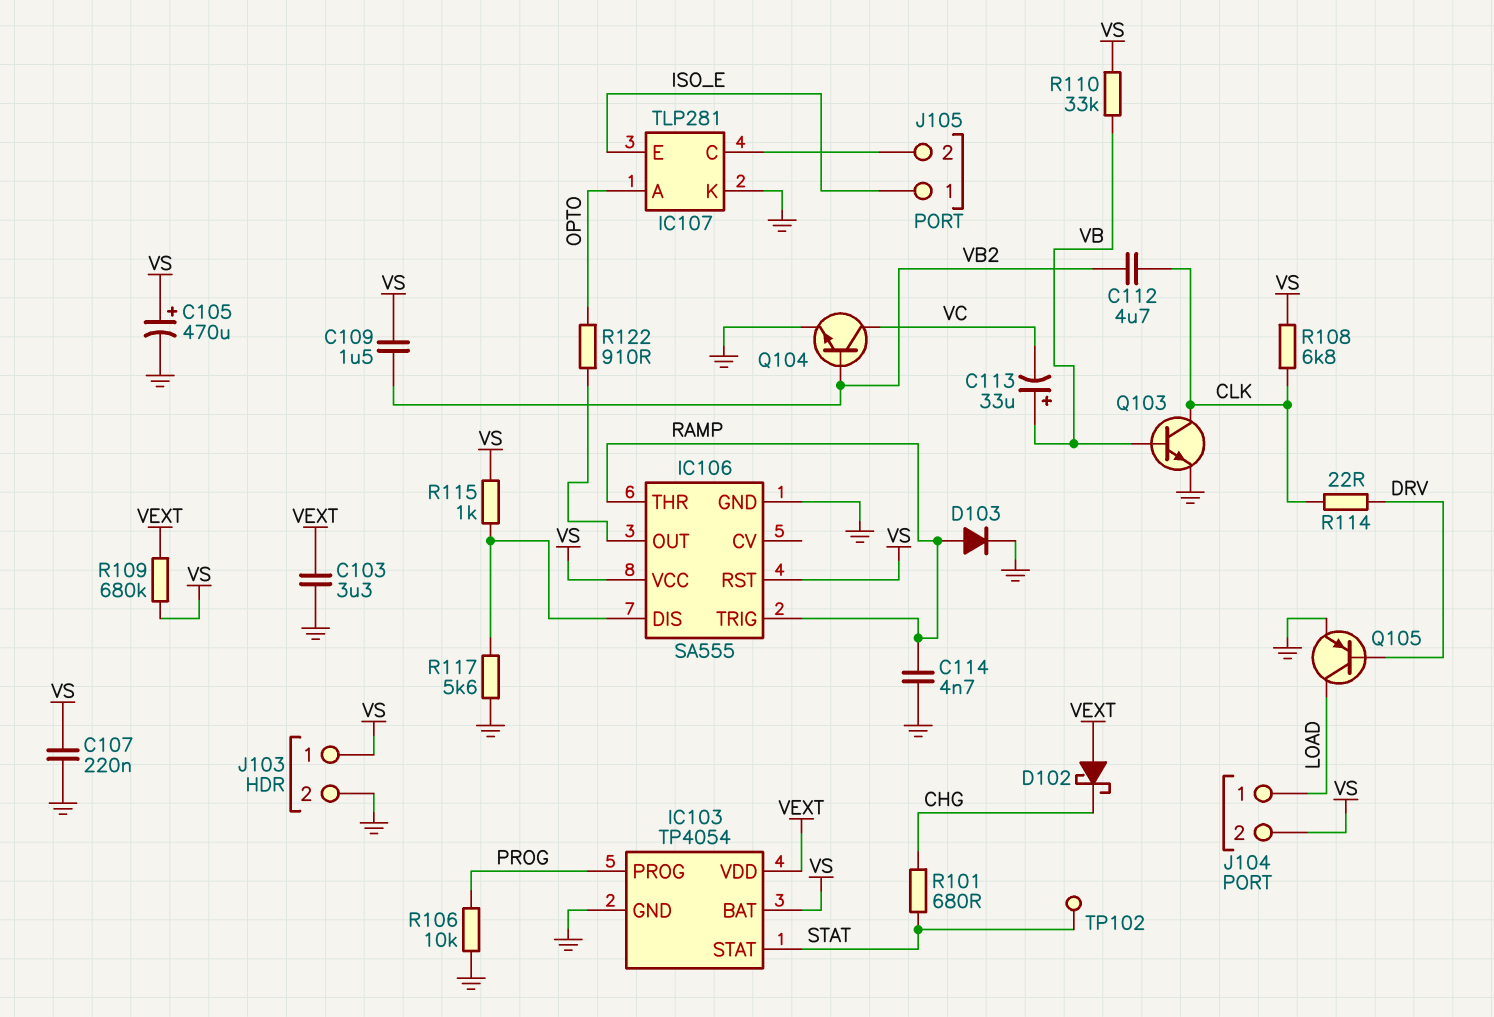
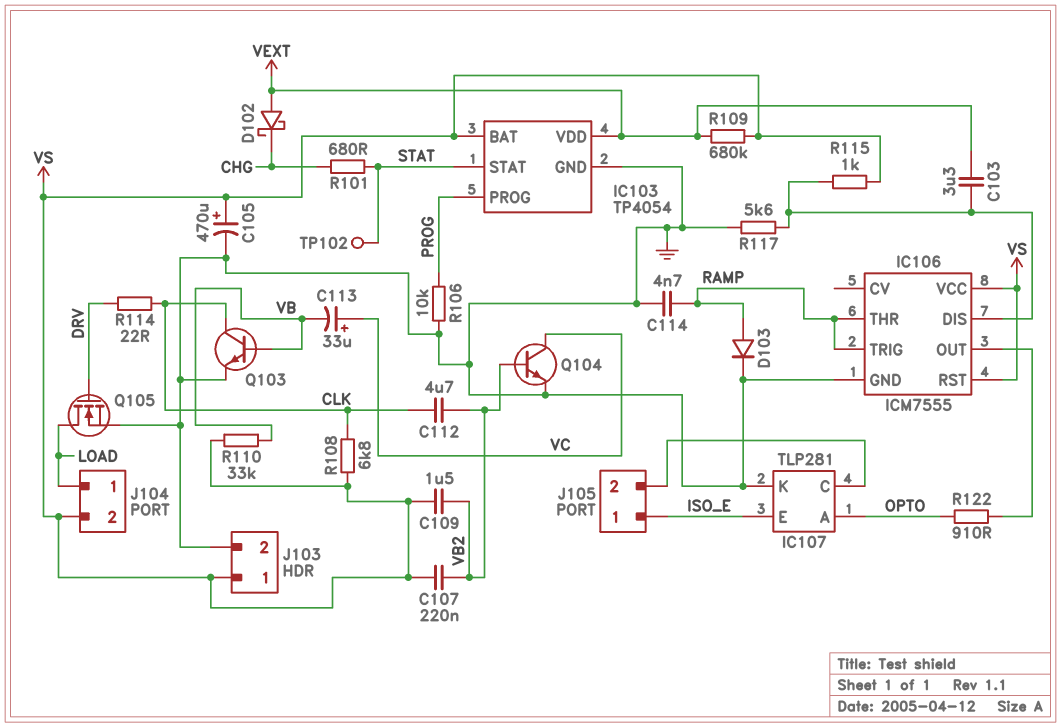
C103: 3.3uF (GND, VEXT) -> 3.3uF (IC106/DIS, VEXT)
C107: 220nF (GND, VS) -> 220nF (VB2, VS)
C113: 33uF (plus VB, minus VC) -> 33uF (plus VC, minus VB)
IC106: SA555 -> ICM7555
Q105: PNP (B DRV, C LOAD, E GND) -> NMOS (G DRV, D LOAD, S GND)

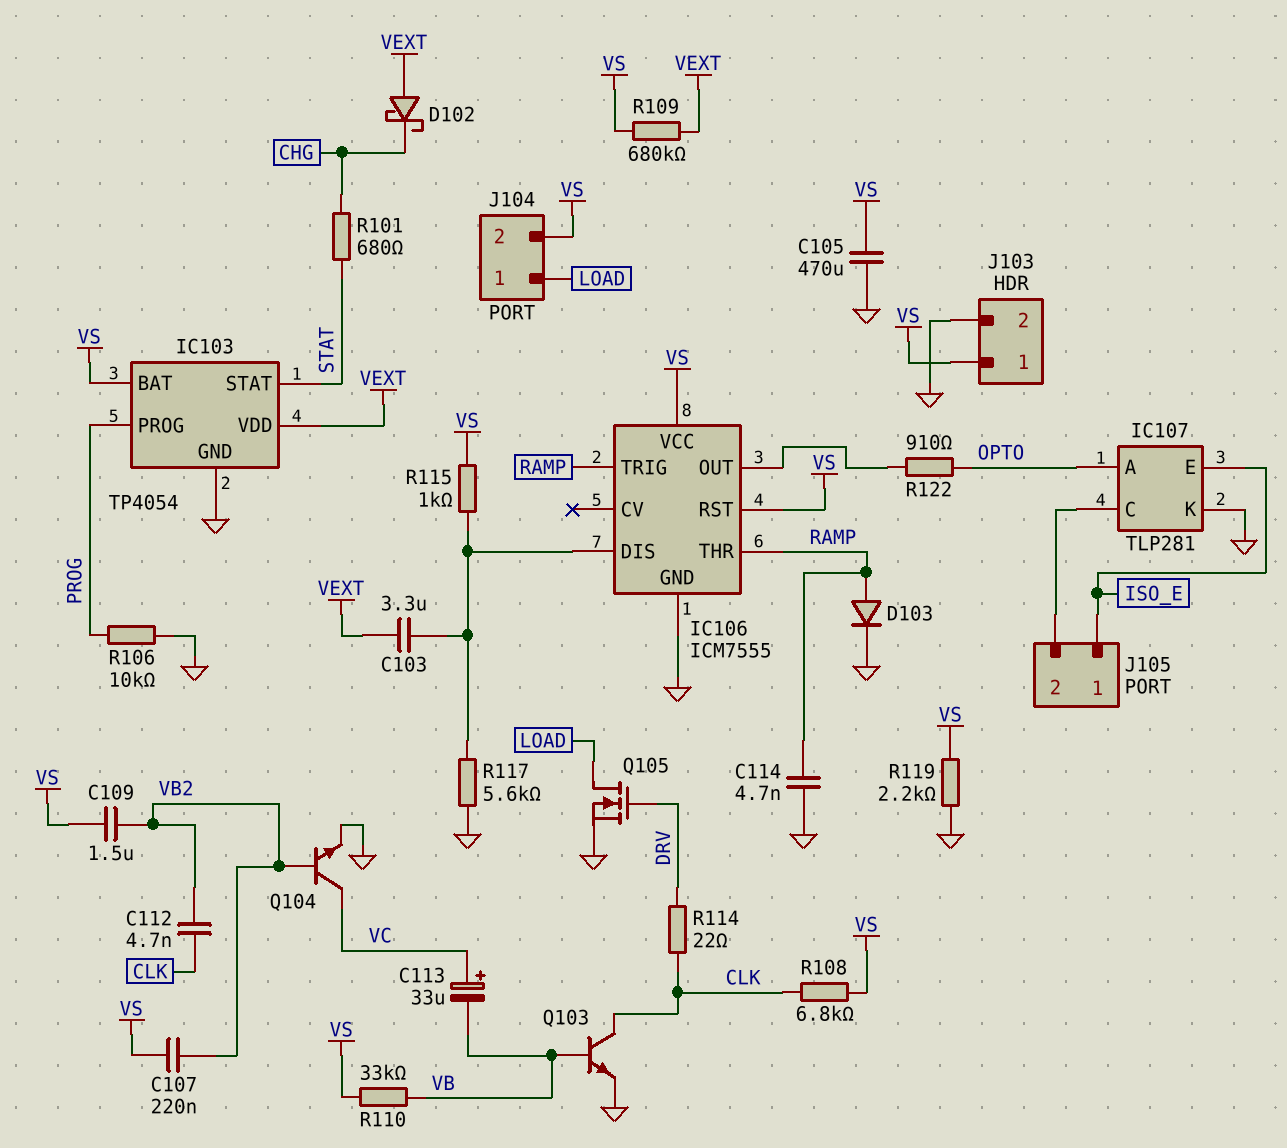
C105: 470uF (plus VS, minus GND) -> 470uF (GND, VS)
C112: 4.7uF (CLK, VB2) -> 4.7nF (CLK, VB2)
R119: none -> 2.2k (GND, VS)
TP102: test point (STAT) -> none

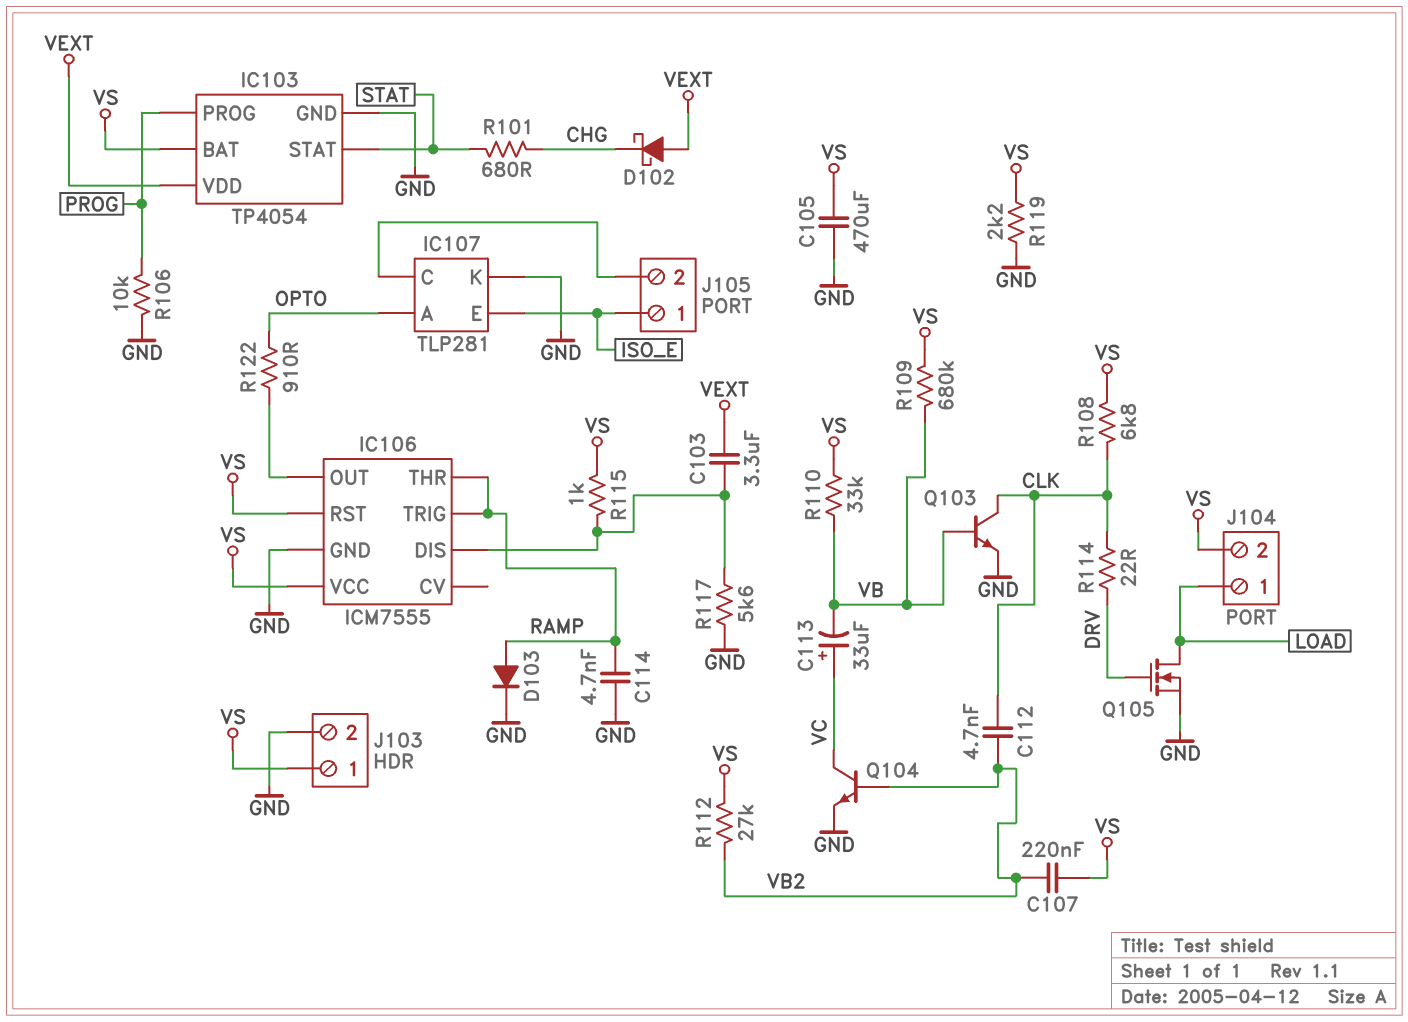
C109: 1.5uF (VB2, VS) -> none
R109: 680k (VEXT, VS) -> 680k (VB, VS)
R112: none -> 27k (VB2, VS)

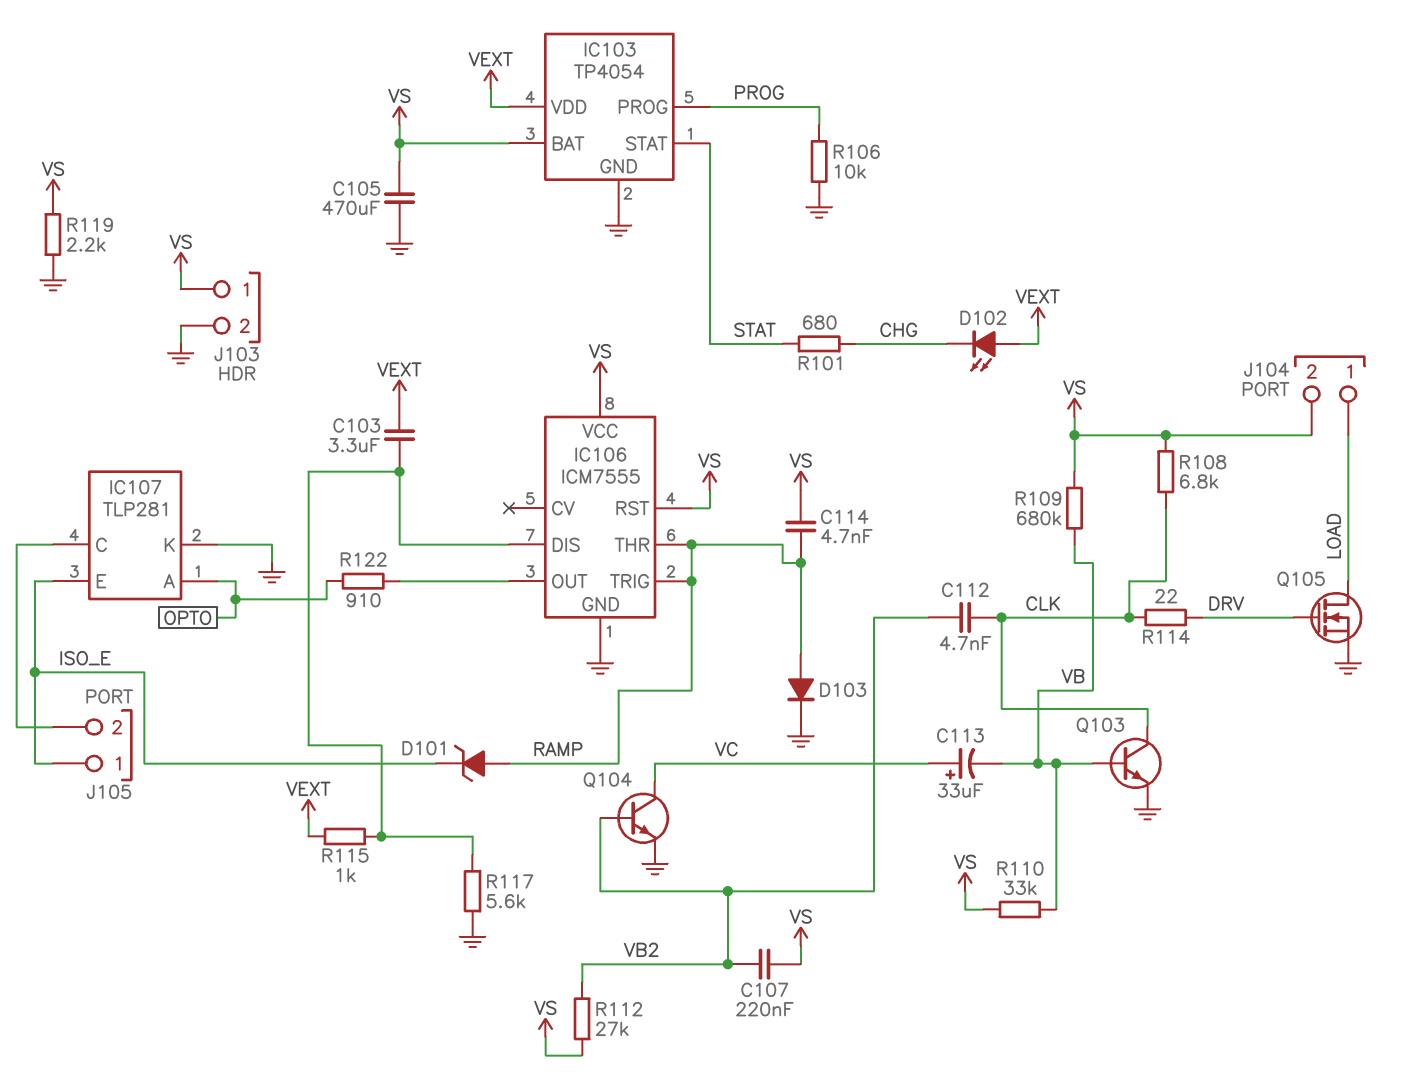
C114: 4.7nF (GND, RAMP) -> 4.7nF (RAMP, VS)
D101: none -> zener (A RAMP, K ISO_E)
D102: schottky (A VEXT, K CHG) -> LED (A VEXT, K CHG)
R115: 1k (IC106/DIS, VS) -> 1k (IC106/DIS, VEXT)

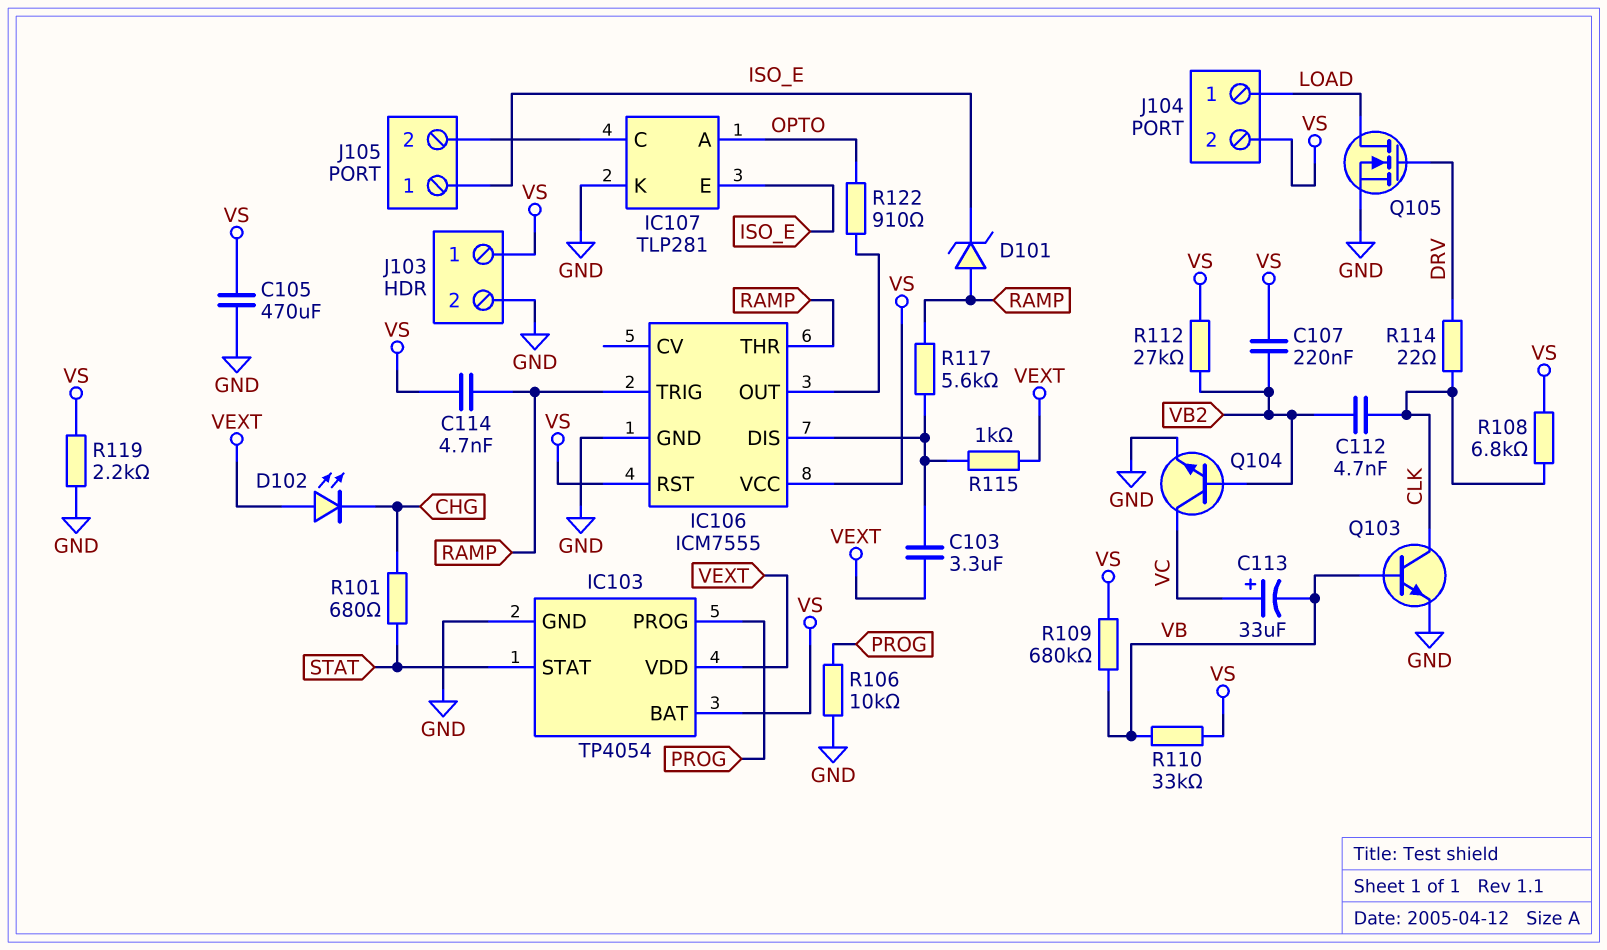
D103: diode (A RAMP, K GND) -> none
R117: 5.6k (GND, IC106/DIS) -> 5.6k (IC106/DIS, RAMP)

